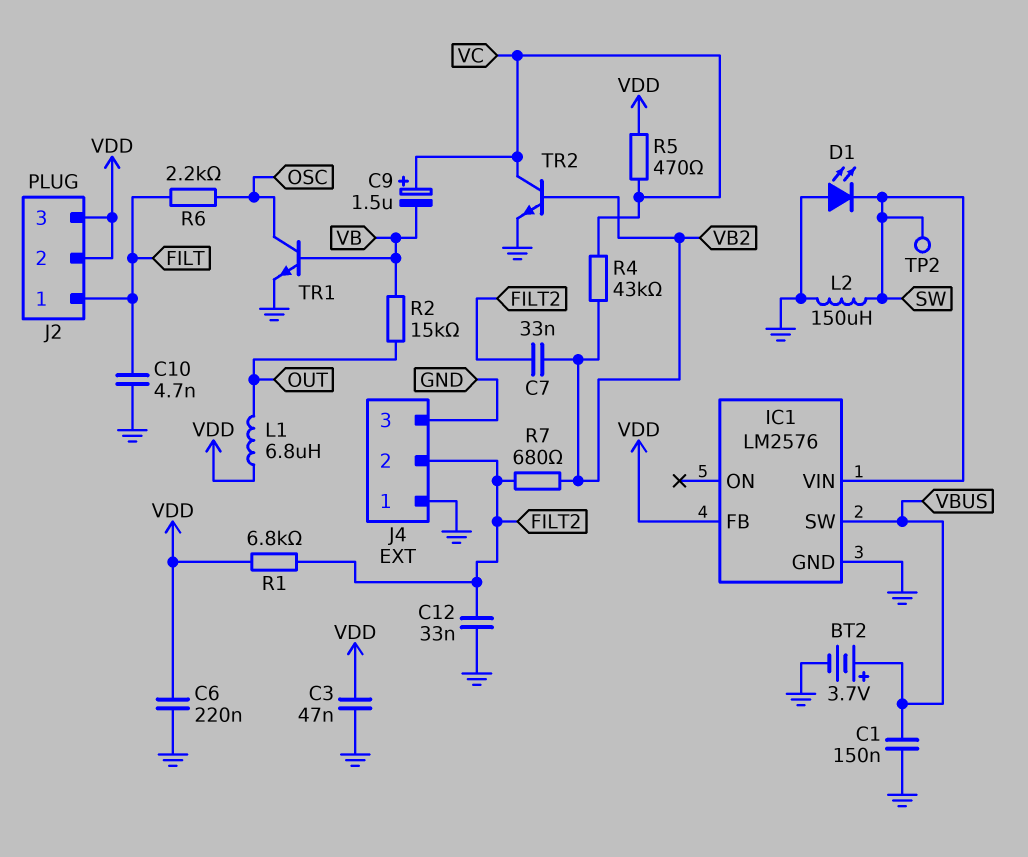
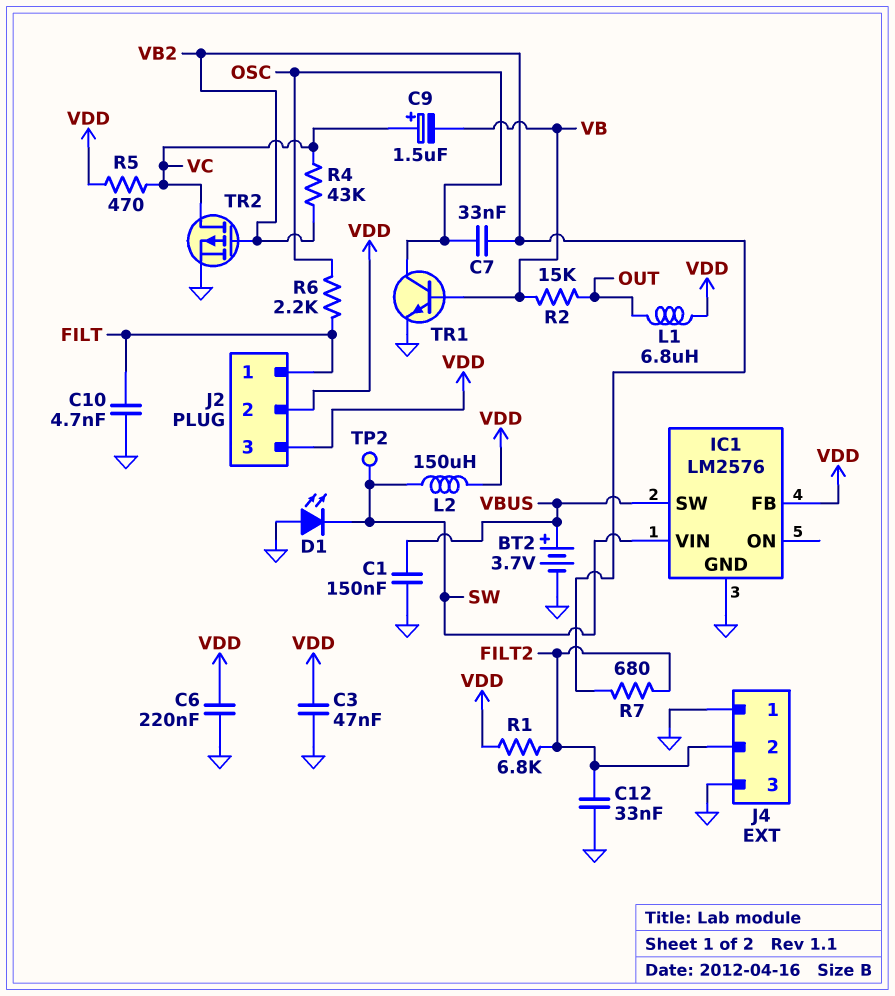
C7: 33nF (FILT2, VB2) -> 33nF (OSC, VB2)
L2: 150uH (GND, SW) -> 150uH (SW, VDD)
TR2: NPN (B VB2, C VC, E GND) -> PMOS (G VB2, D VC, S GND)

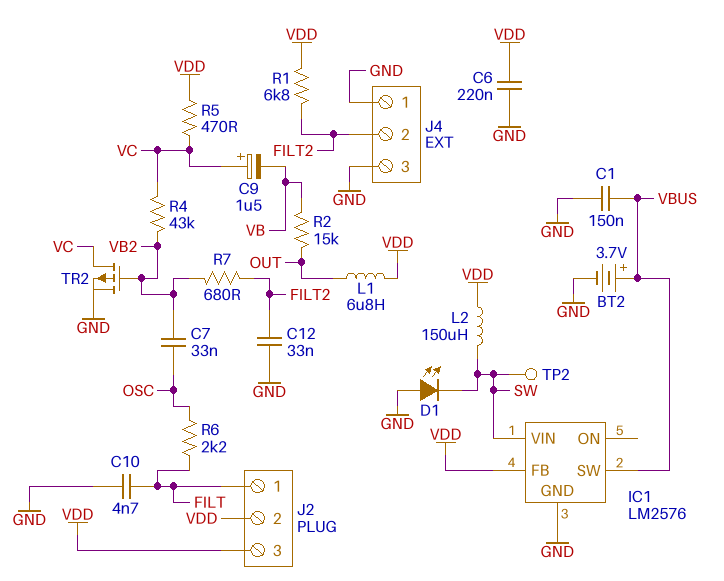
C3: 47nF (GND, VDD) -> none
TR1: NPN (B VB, C OSC, E GND) -> none

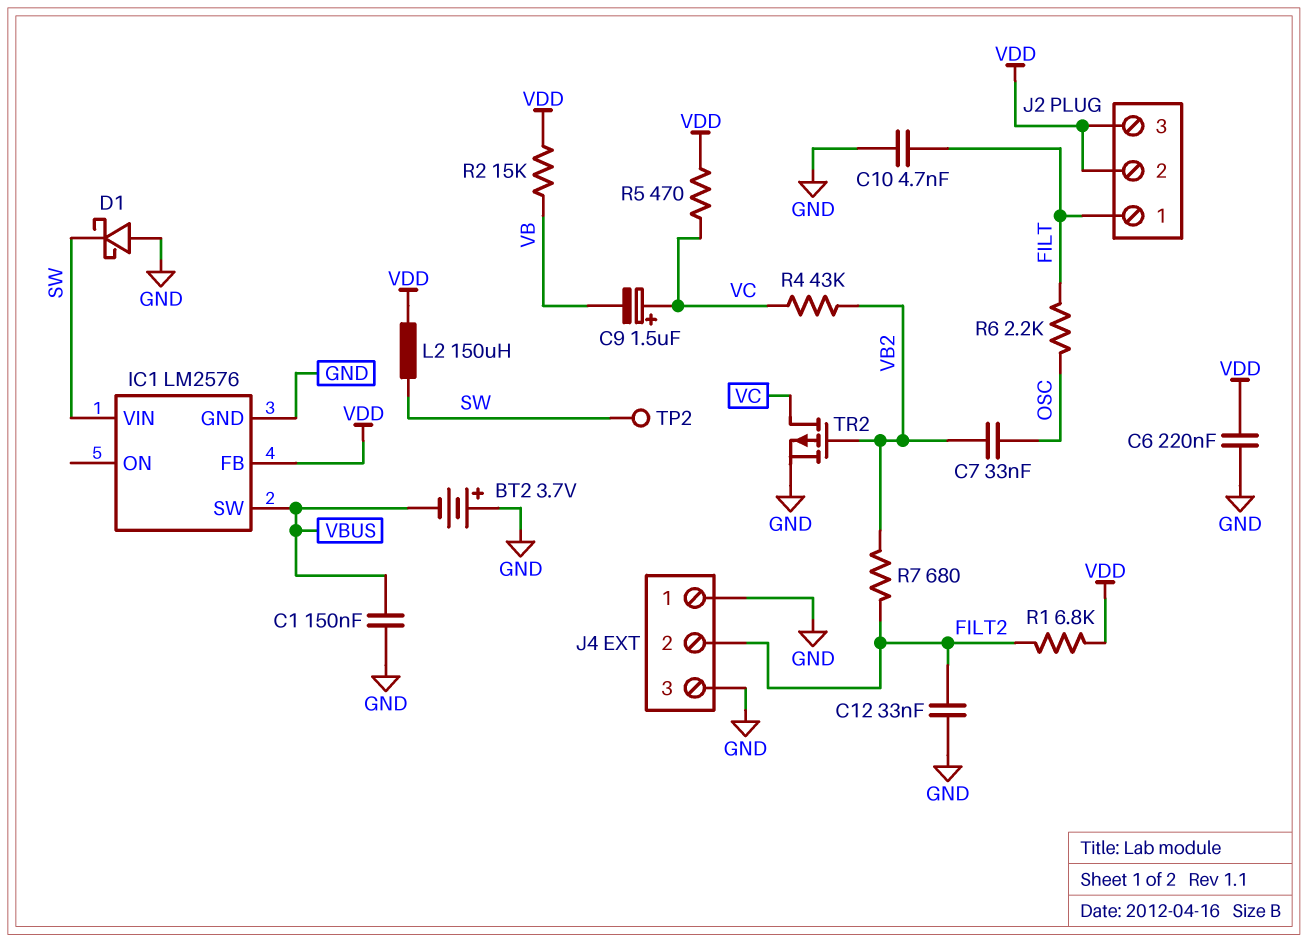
BT2: 3.7V (plus VBUS, minus GND) -> 3.7V (plus GND, minus VBUS)
D1: LED (A GND, K SW) -> schottky (A GND, K SW)
L1: 6.8uH (OUT, VDD) -> none
R2: 15k (OUT, VB) -> 15k (VB, VDD)

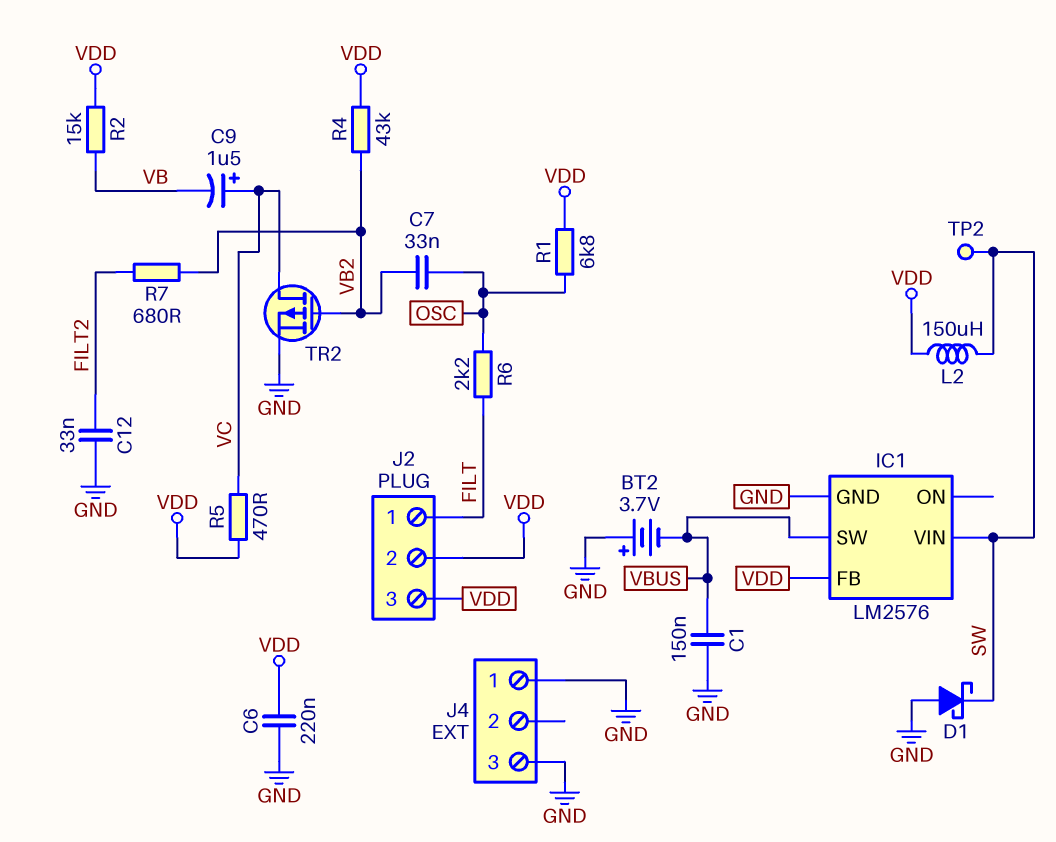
C10: 4.7nF (FILT, GND) -> none
J4 pin 2: FILT2 -> none
R1: 6.8k (FILT2, VDD) -> 6.8k (OSC, VDD)
R4: 43k (VB2, VC) -> 43k (VB2, VDD)

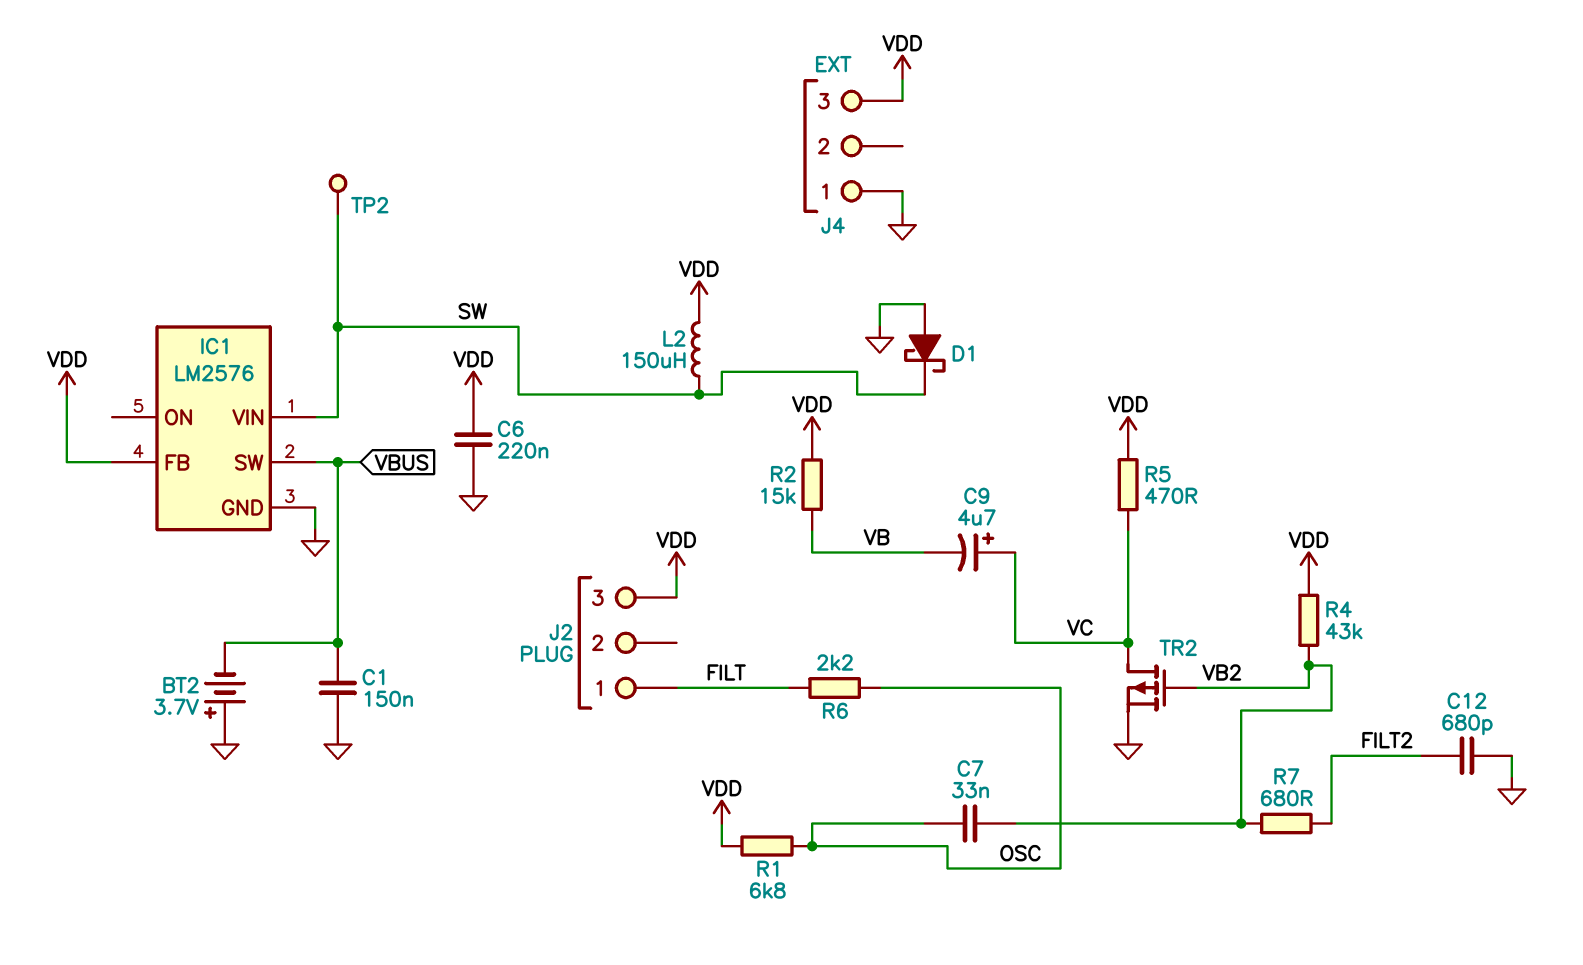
C9: 1.5uF (plus VC, minus VB) -> 4.7uF (plus VC, minus VB)
C12: 33nF (FILT2, GND) -> 680pF (FILT2, GND)
J2 pin 2: VDD -> none
J4 pin 3: GND -> VDD

